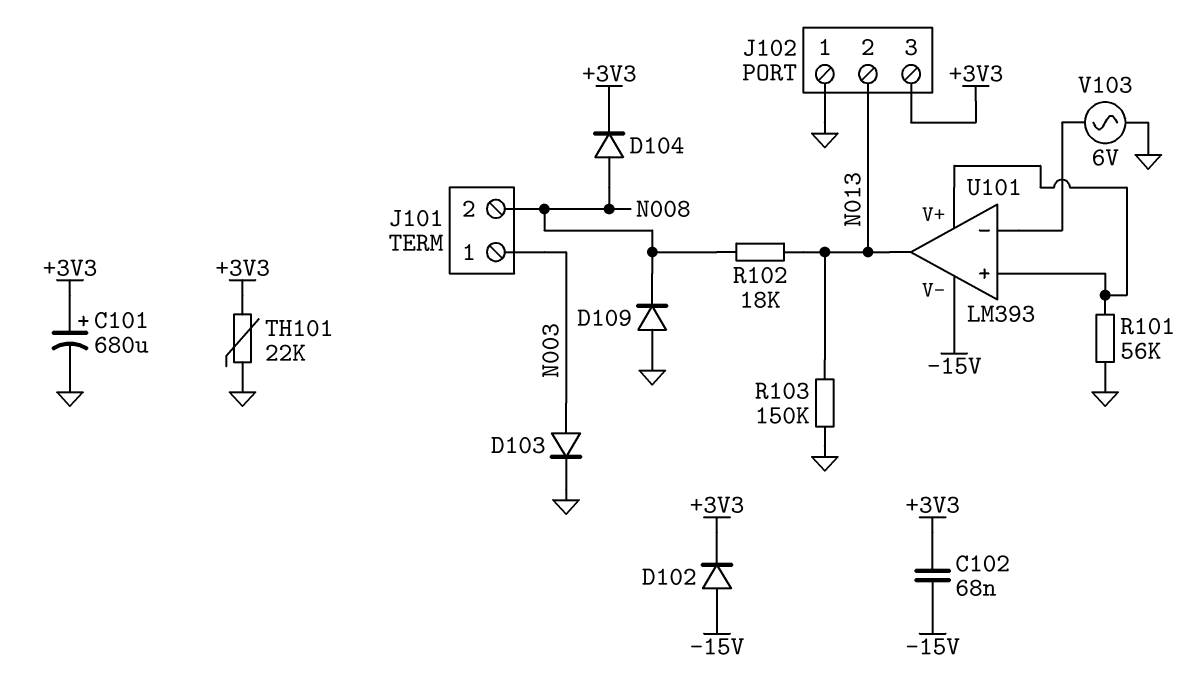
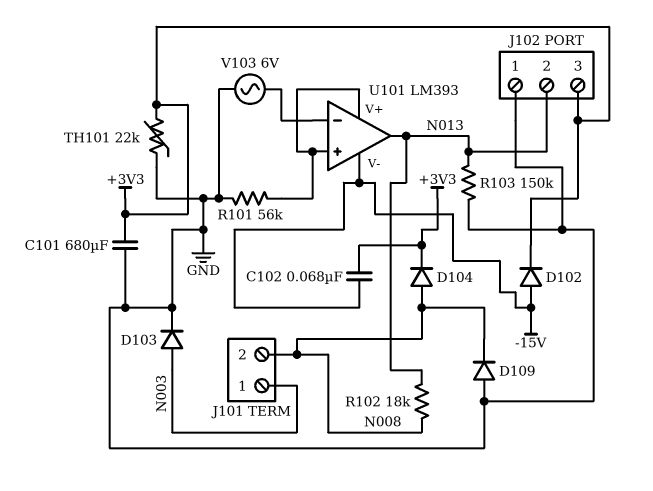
C101: 680uF (plus +3V3, minus GND) -> 680uF (+3V3, GND)

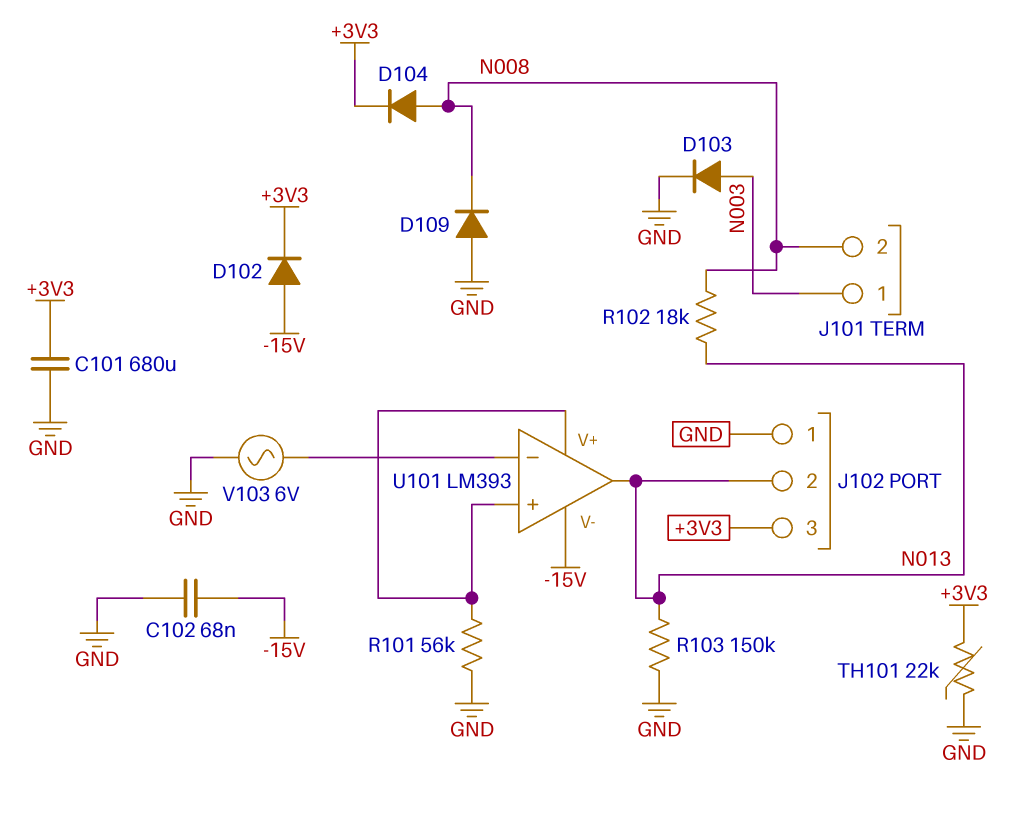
C102: 68nF (+3V3, -15V) -> 68nF (-15V, GND)

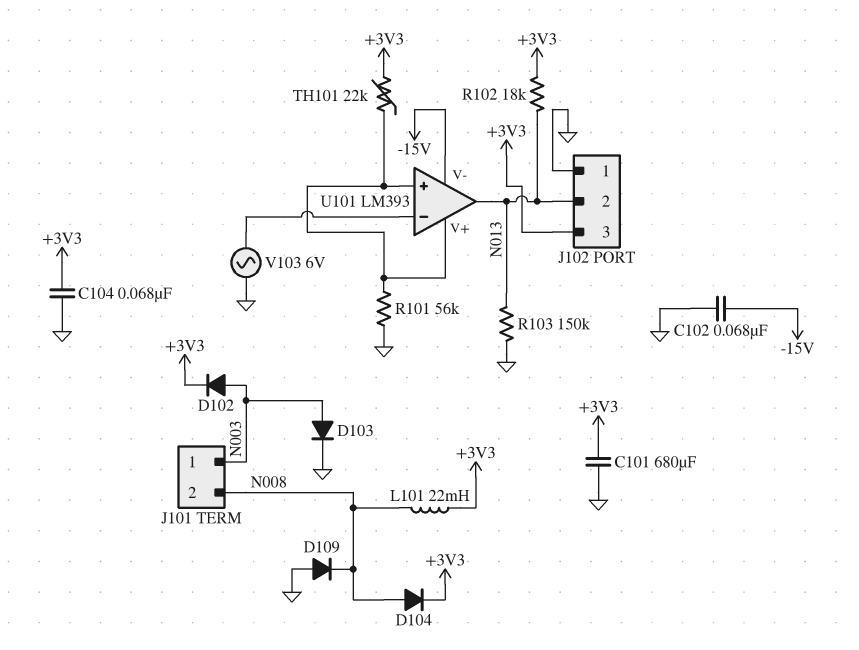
C104: none -> 68nF (+3V3, GND)
D102: diode (A -15V, K +3V3) -> diode (A N003, K +3V3)
L101: none -> 22mH (+3V3, N008)
R102: 18k (N008, N013) -> 18k (+3V3, N013)
TH101: 22k (+3V3, GND) -> 22k (+3V3, U101/V+)

